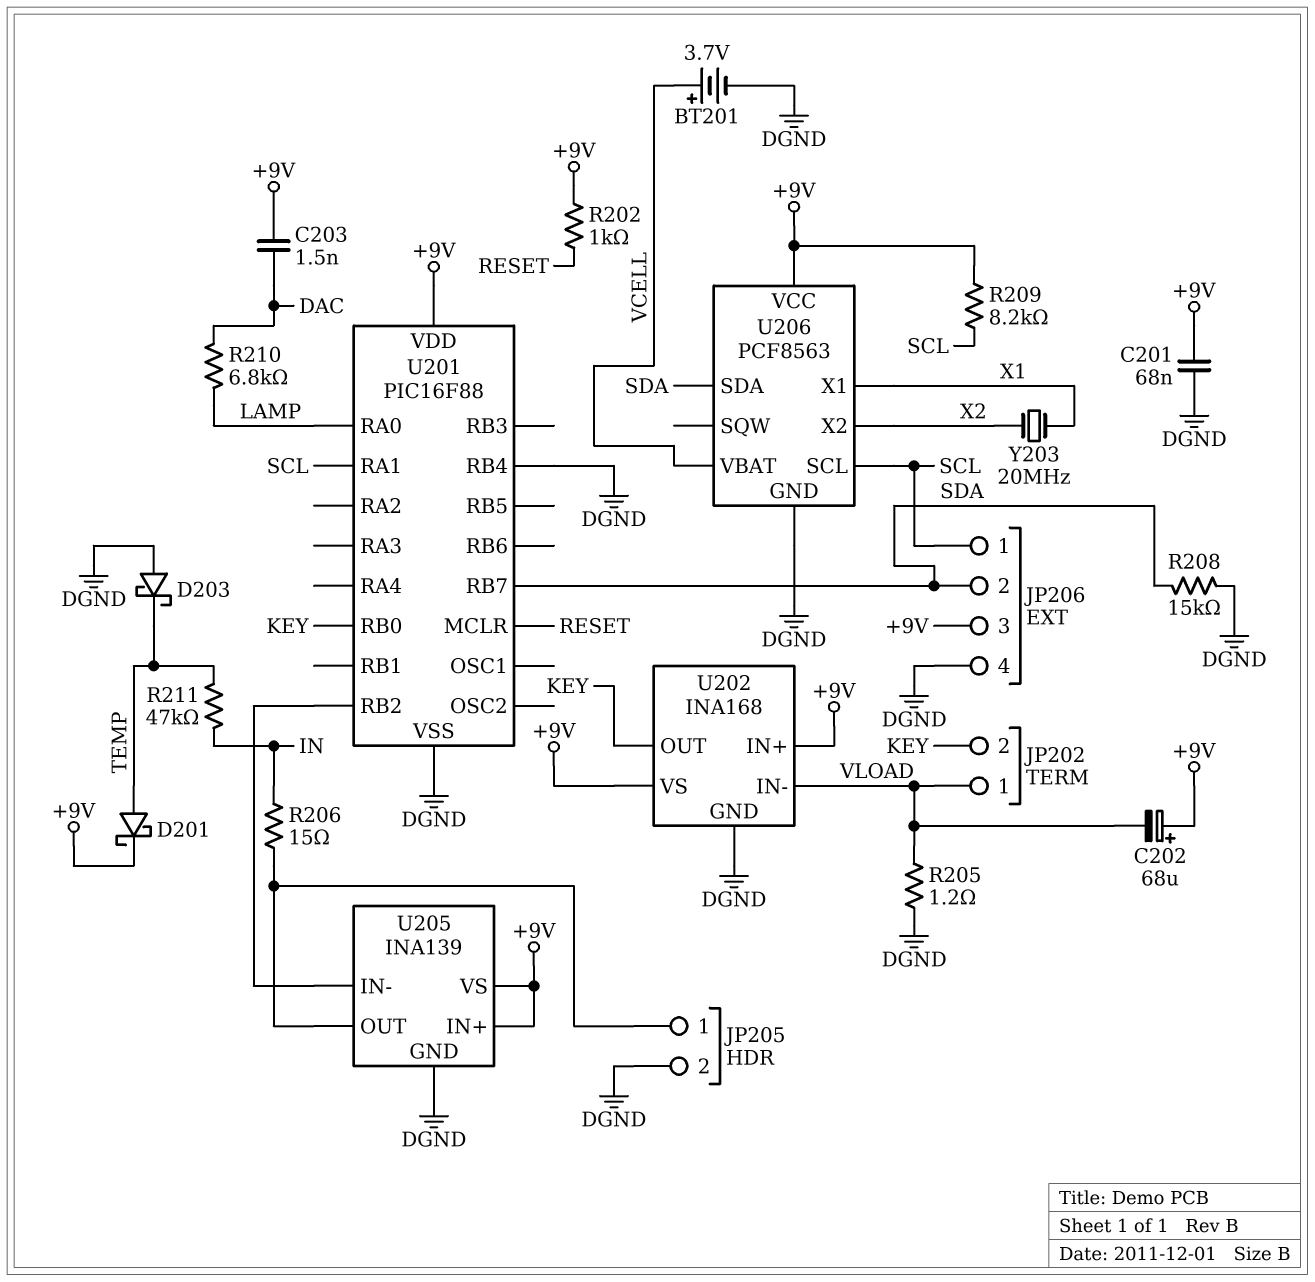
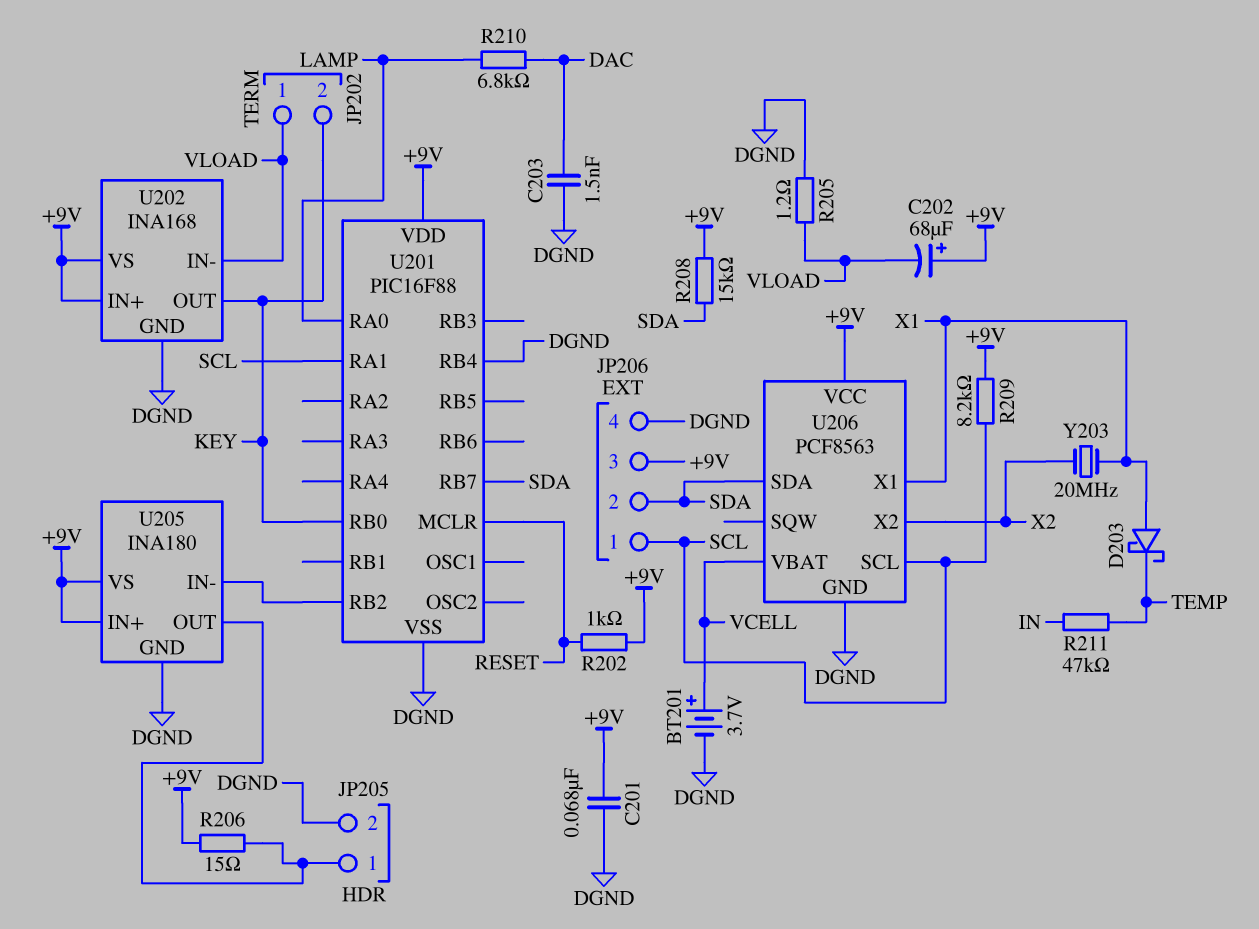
C203: 1.5nF (+9V, DAC) -> 1.5nF (DAC, DGND)
D201: schottky (A TEMP, K +9V) -> none
D203: schottky (A DGND, K TEMP) -> schottky (A X1, K TEMP)
R206: 15 (IN, JP205/1) -> 15 (+9V, JP205/1)
R208: 15k (DGND, SDA) -> 15k (+9V, SDA)
U205: INA139 -> INA180

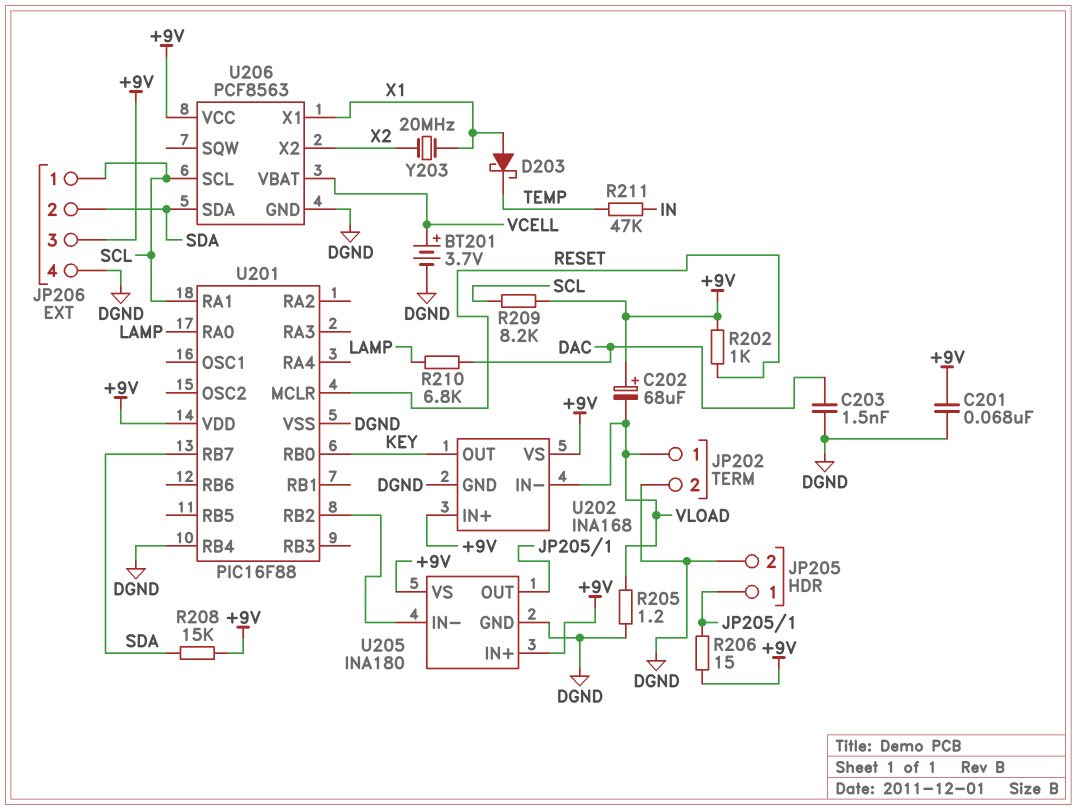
JP202 pin 2: KEY -> DGND

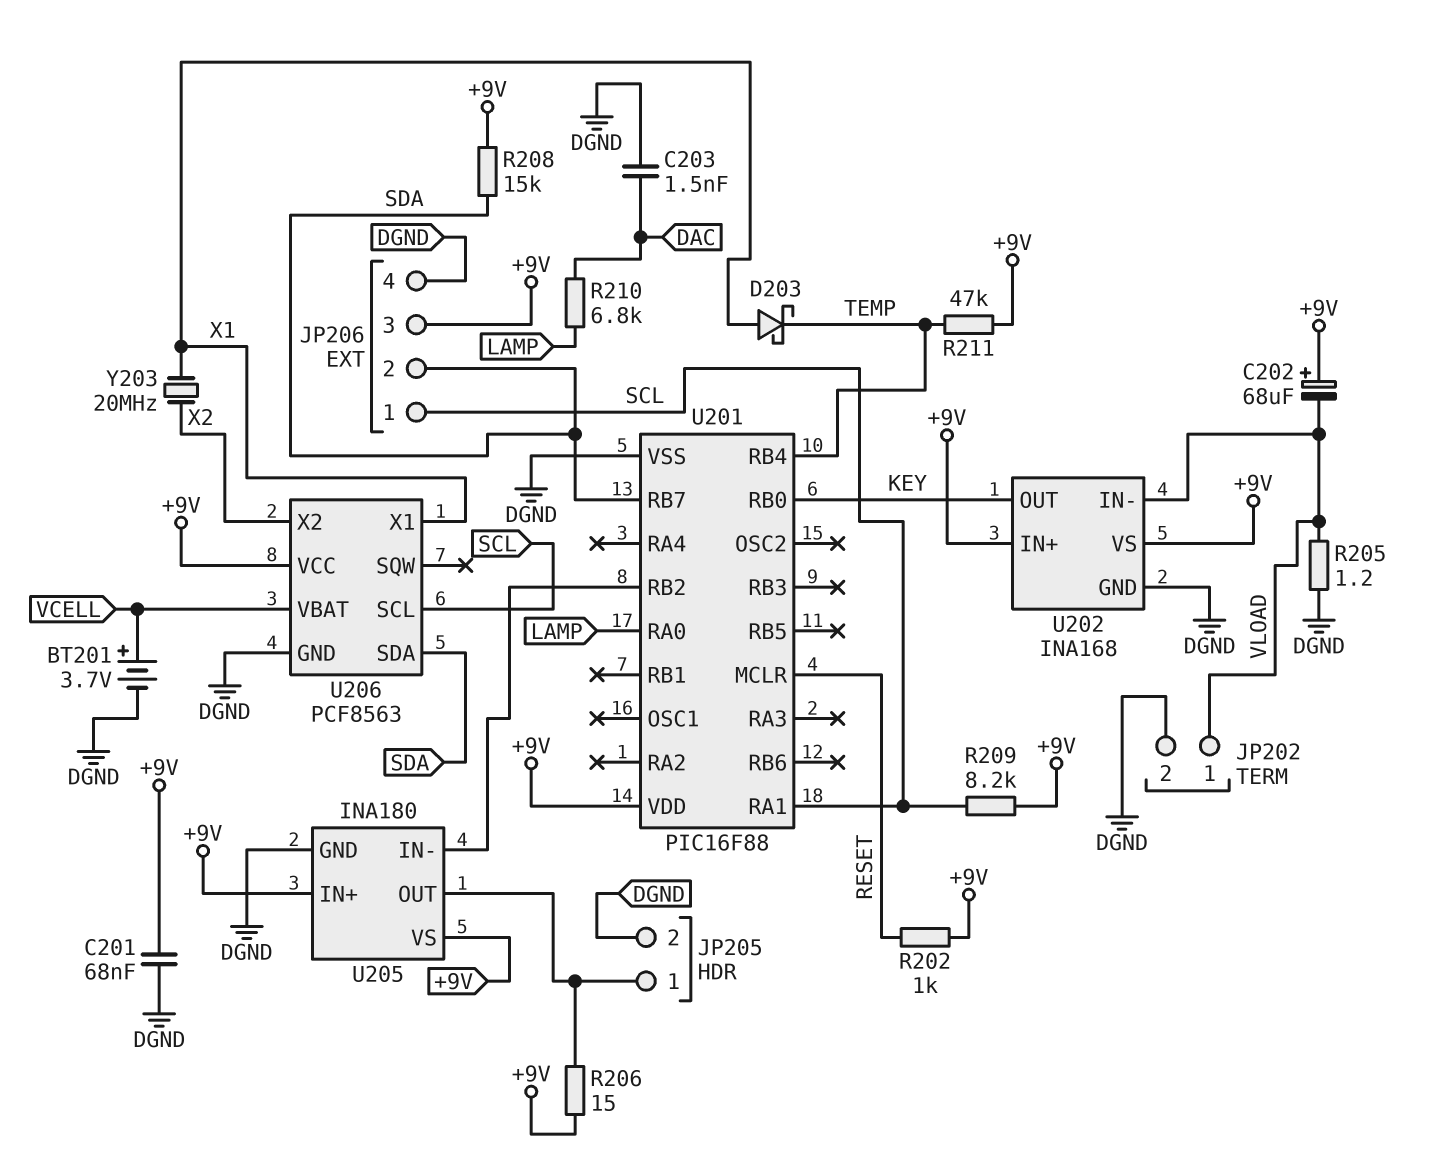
R211: 47k (IN, TEMP) -> 47k (+9V, TEMP)
U201 pin RB4: DGND -> TEMP

